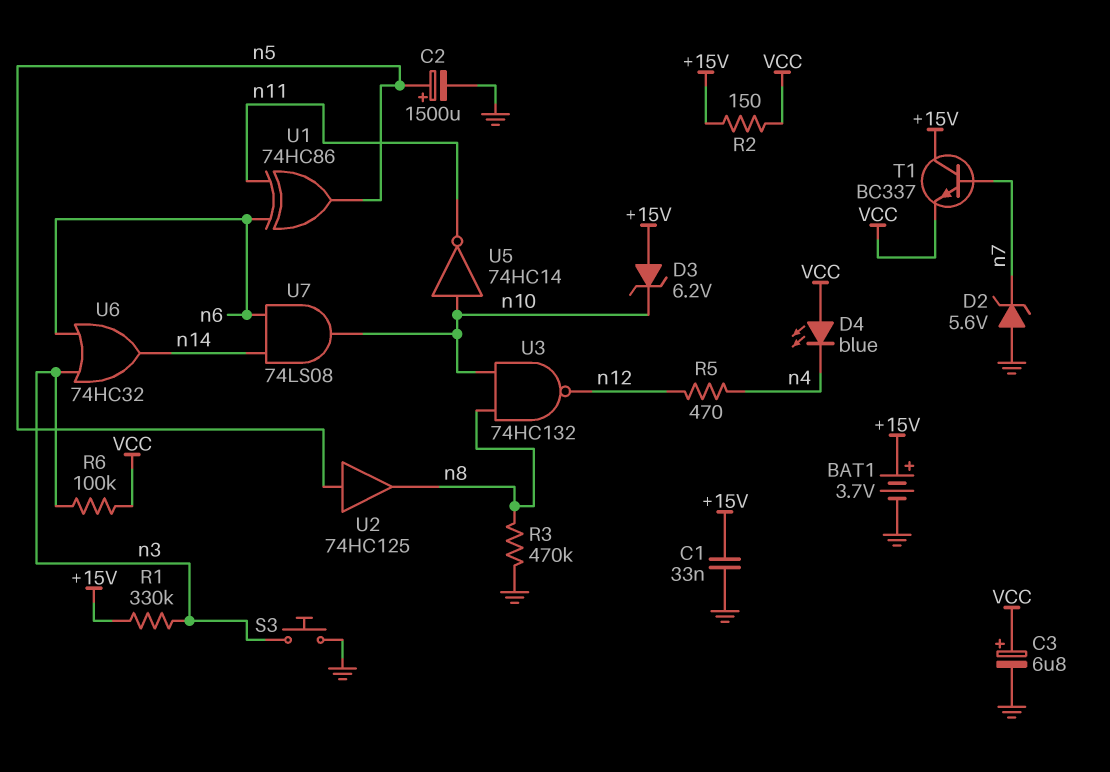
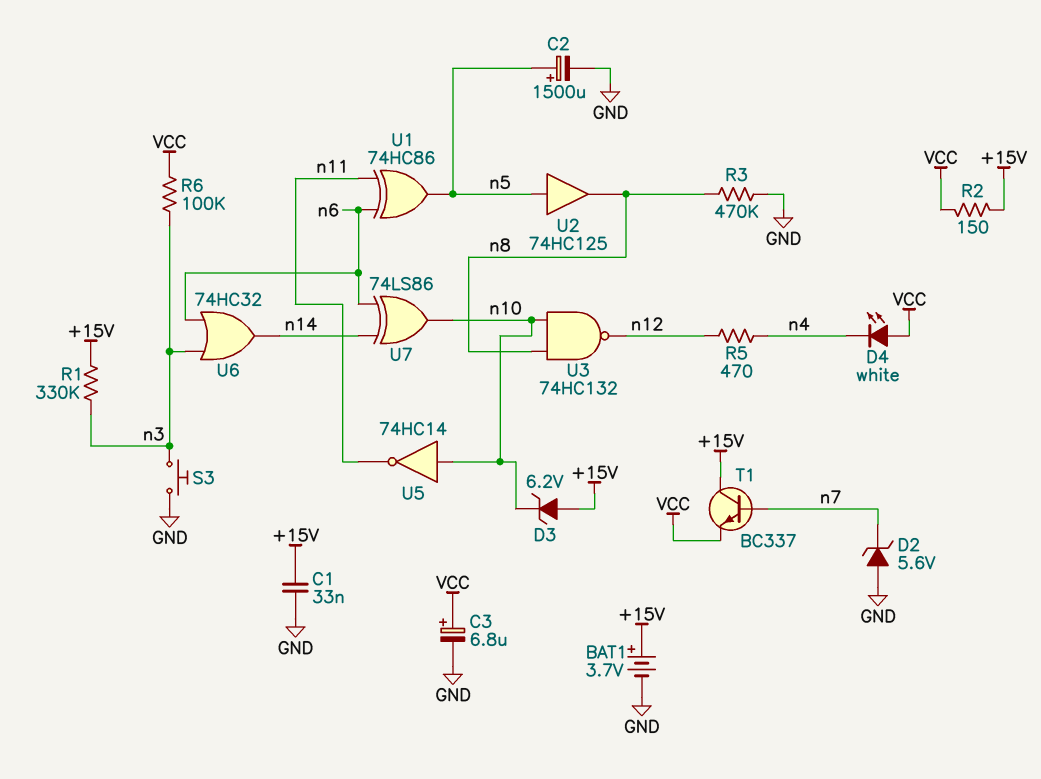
D4: LED blue (A VCC, K n4) -> LED white (A VCC, K n4)
U7: AND 74LS08 (in n6, in n14, out n10) -> XOR 74LS86 (in n6, in n14, out n10)

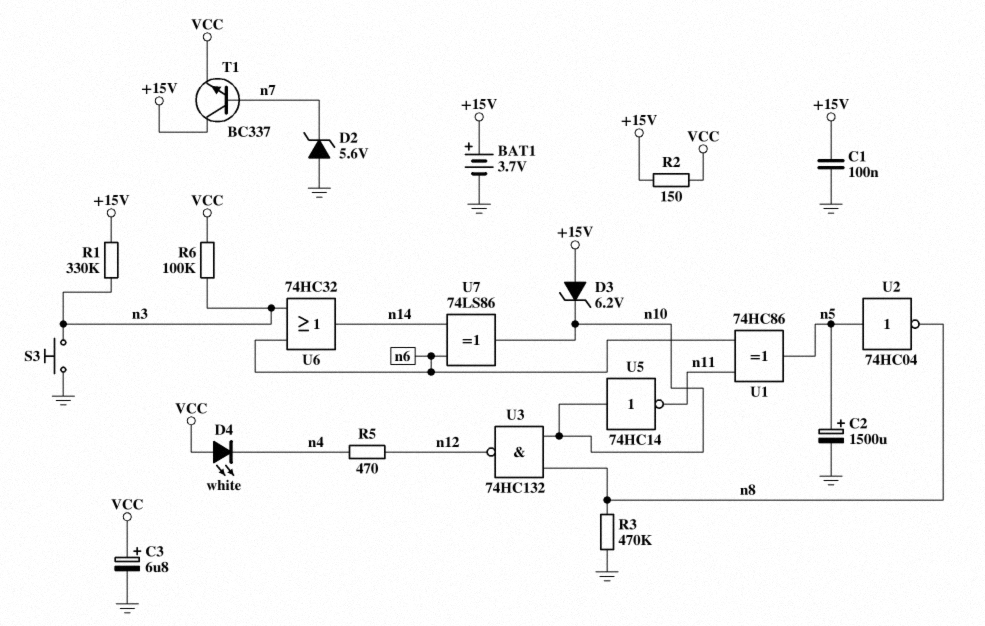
C1: 33nF (+15V, GND) -> 100nF (+15V, GND)
U2: buffer 74HC125 (in n5, out n8) -> NOT 74HC04 (in n5, out n8)

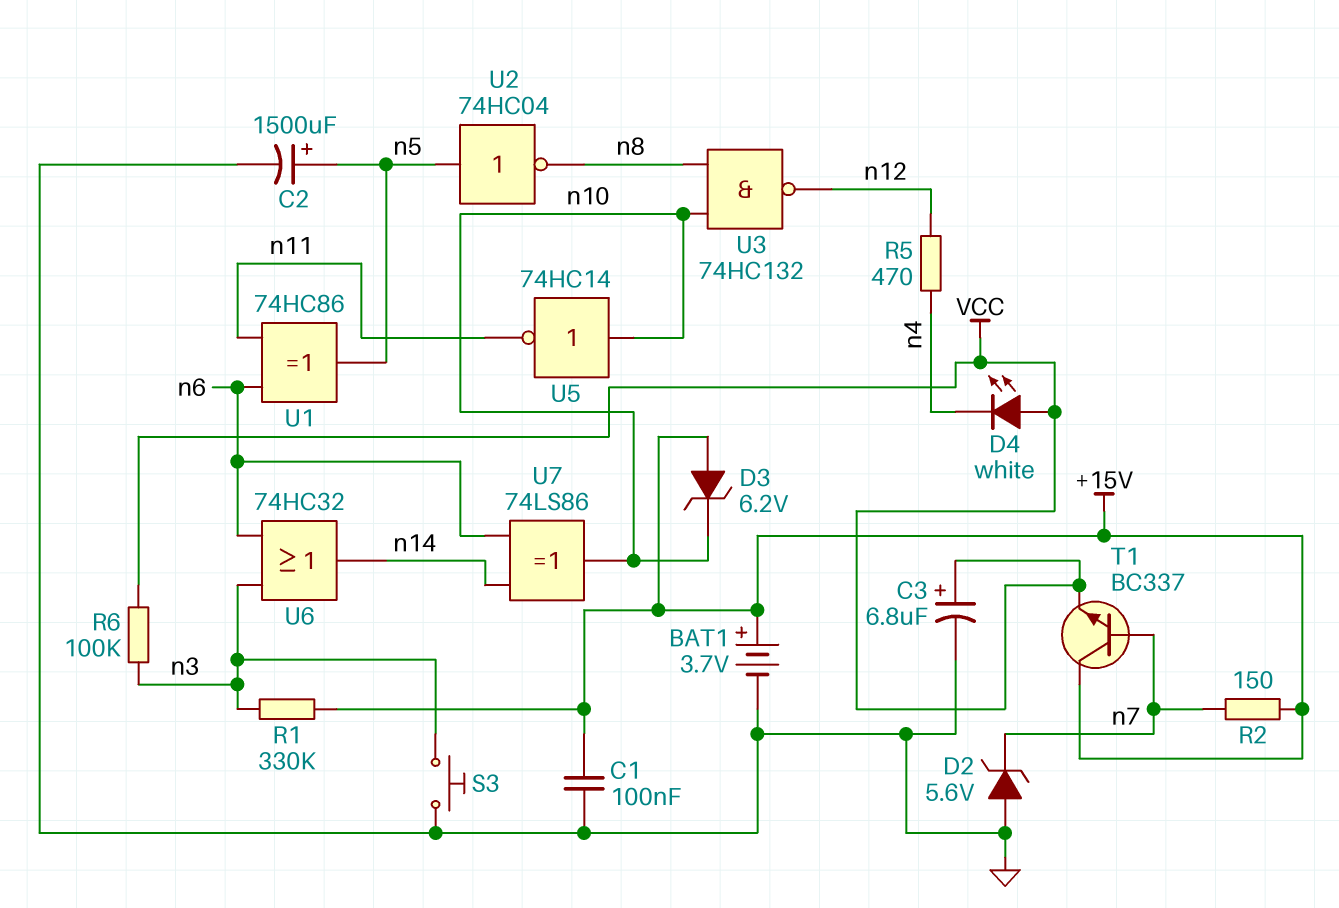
R2: 150 (+15V, VCC) -> 150 (+15V, n7)
R3: 470k (GND, n8) -> none

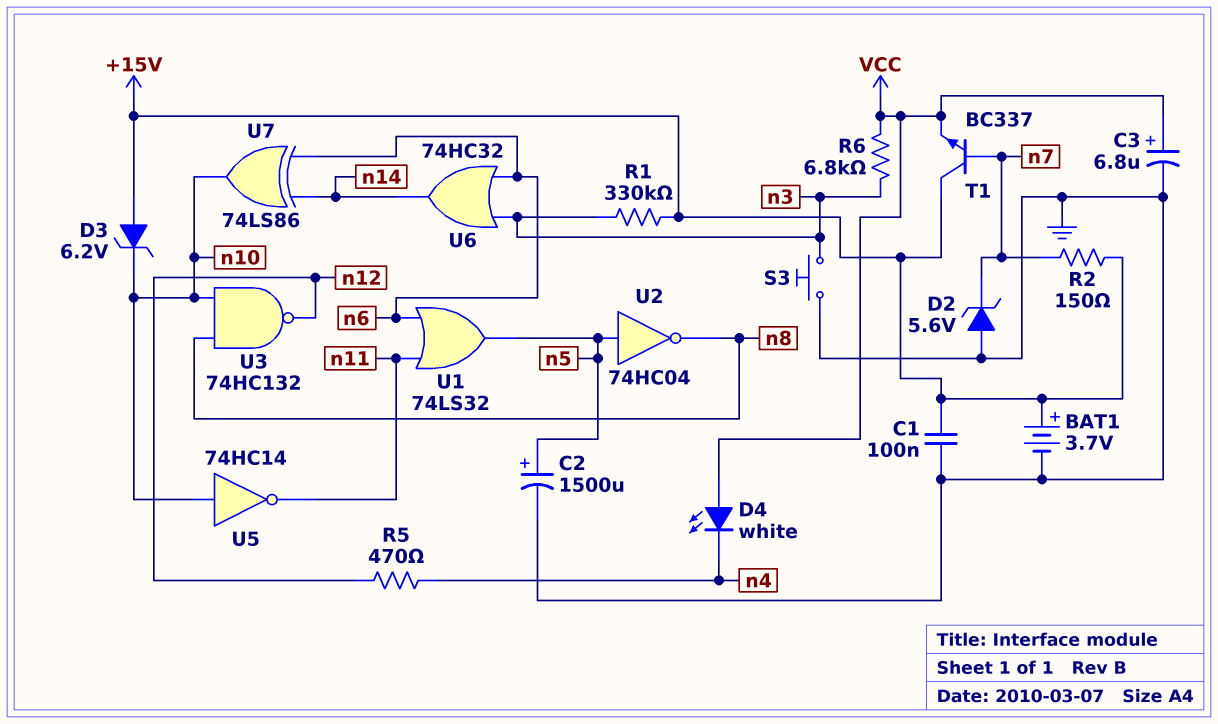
R6: 100k (VCC, n3) -> 6.8k (VCC, n3)
U1: XOR 74HC86 (in n6, in n11, out n5) -> OR 74LS32 (in n6, in n11, out n5)

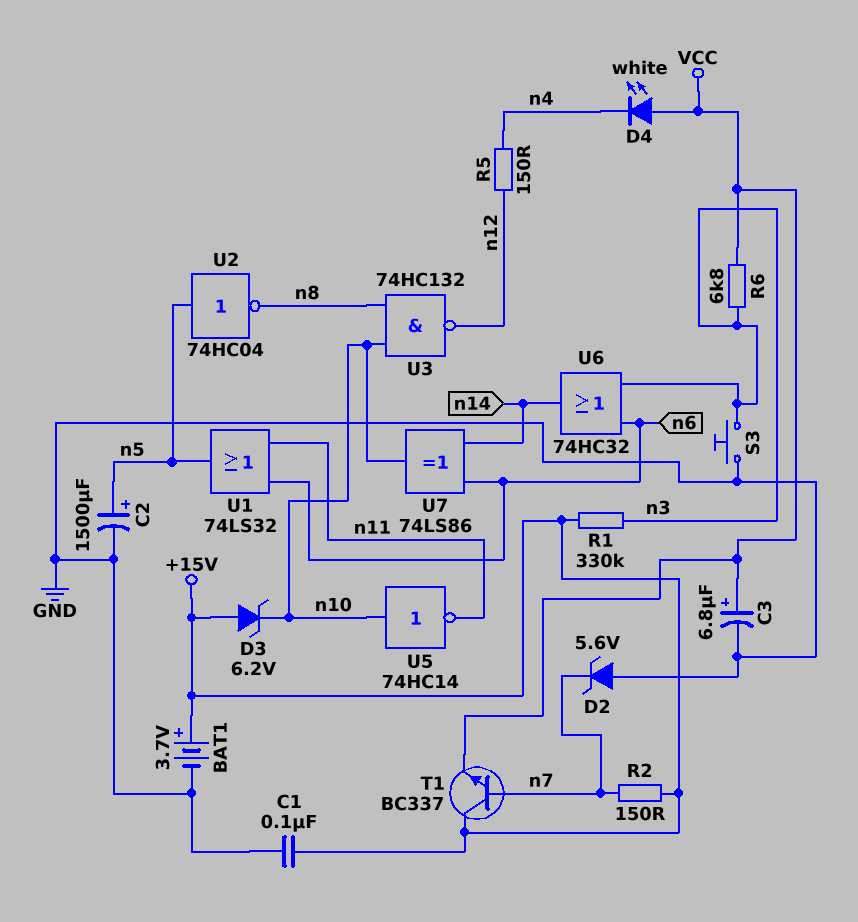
R5: 470 (n4, n12) -> 150 (n4, n12)

